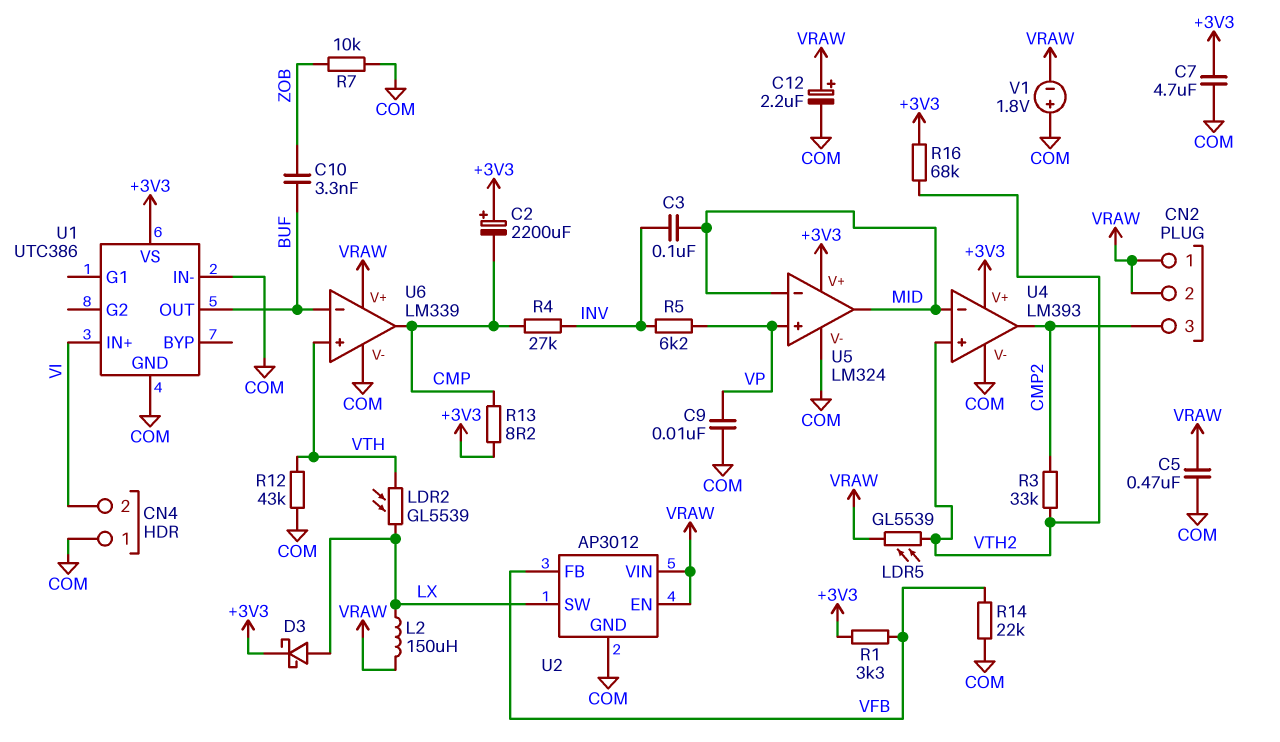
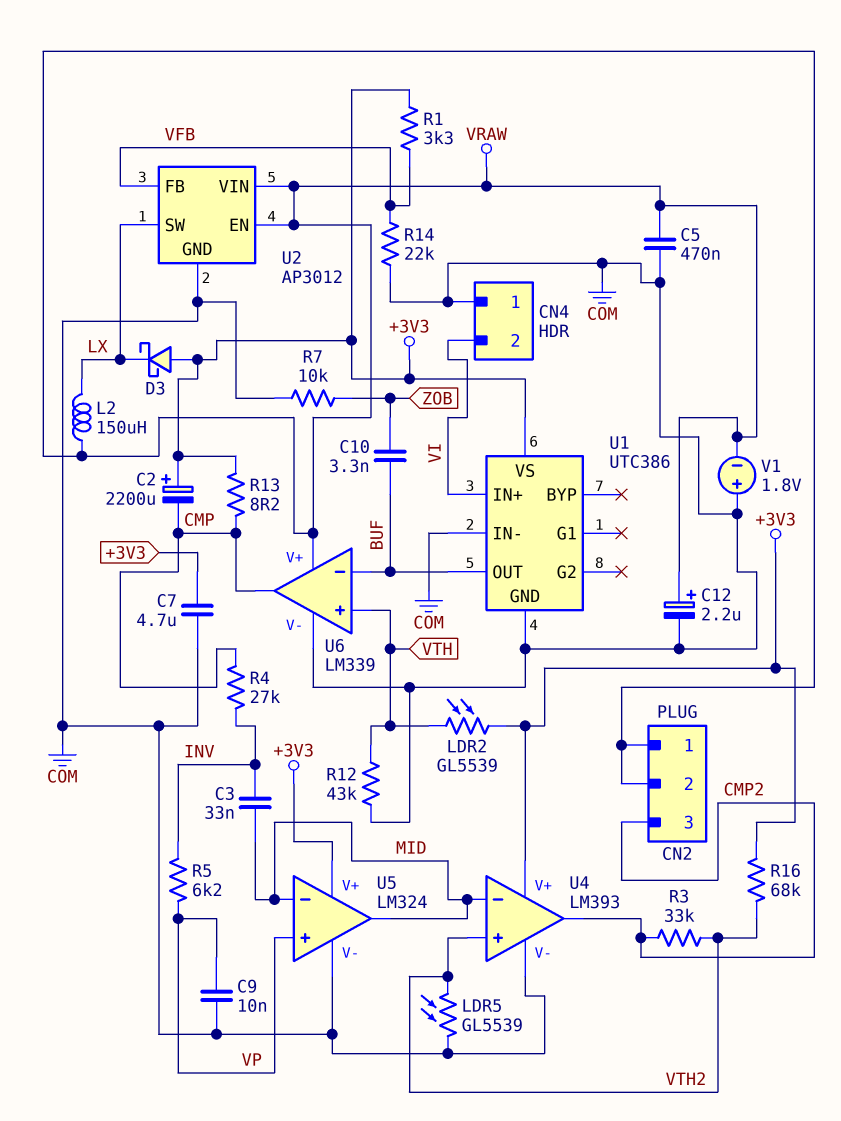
C3: 100nF (INV, MID) -> 33nF (INV, MID)
D3: schottky (A LX, K +3V3) -> schottky (A +3V3, K LX)
LDR2: GL5539 (LX, VTH) -> GL5539 (+3V3, VTH)
LDR5: GL5539 (VRAW, VTH2) -> GL5539 (COM, VTH2)

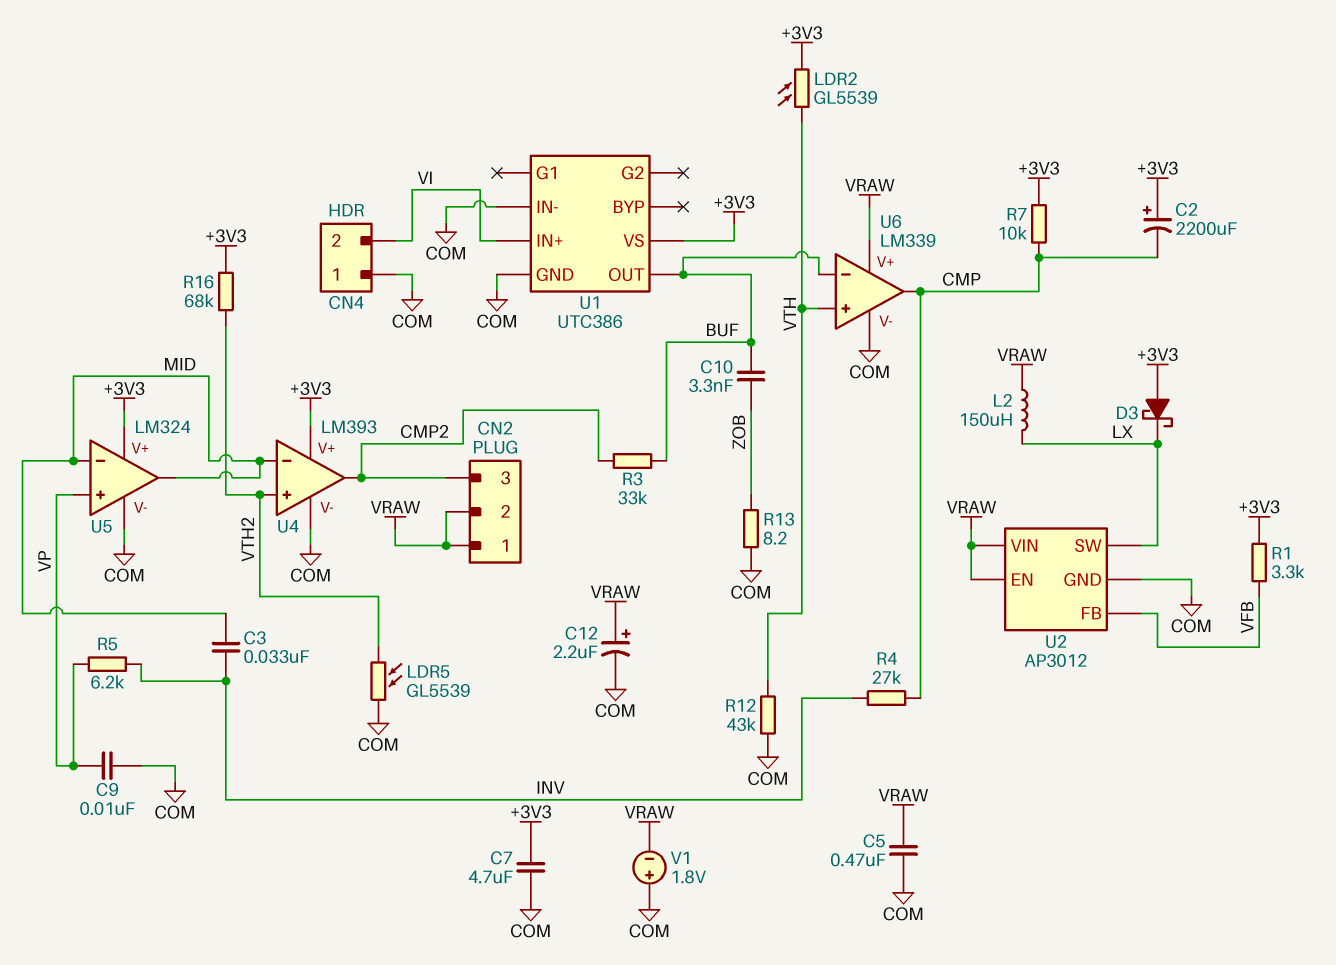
R3: 33k (CMP2, VTH2) -> 33k (BUF, CMP2)
R7: 10k (COM, ZOB) -> 10k (+3V3, CMP)
R13: 8.2 (+3V3, CMP) -> 8.2 (COM, ZOB)
R14: 22k (COM, VFB) -> none

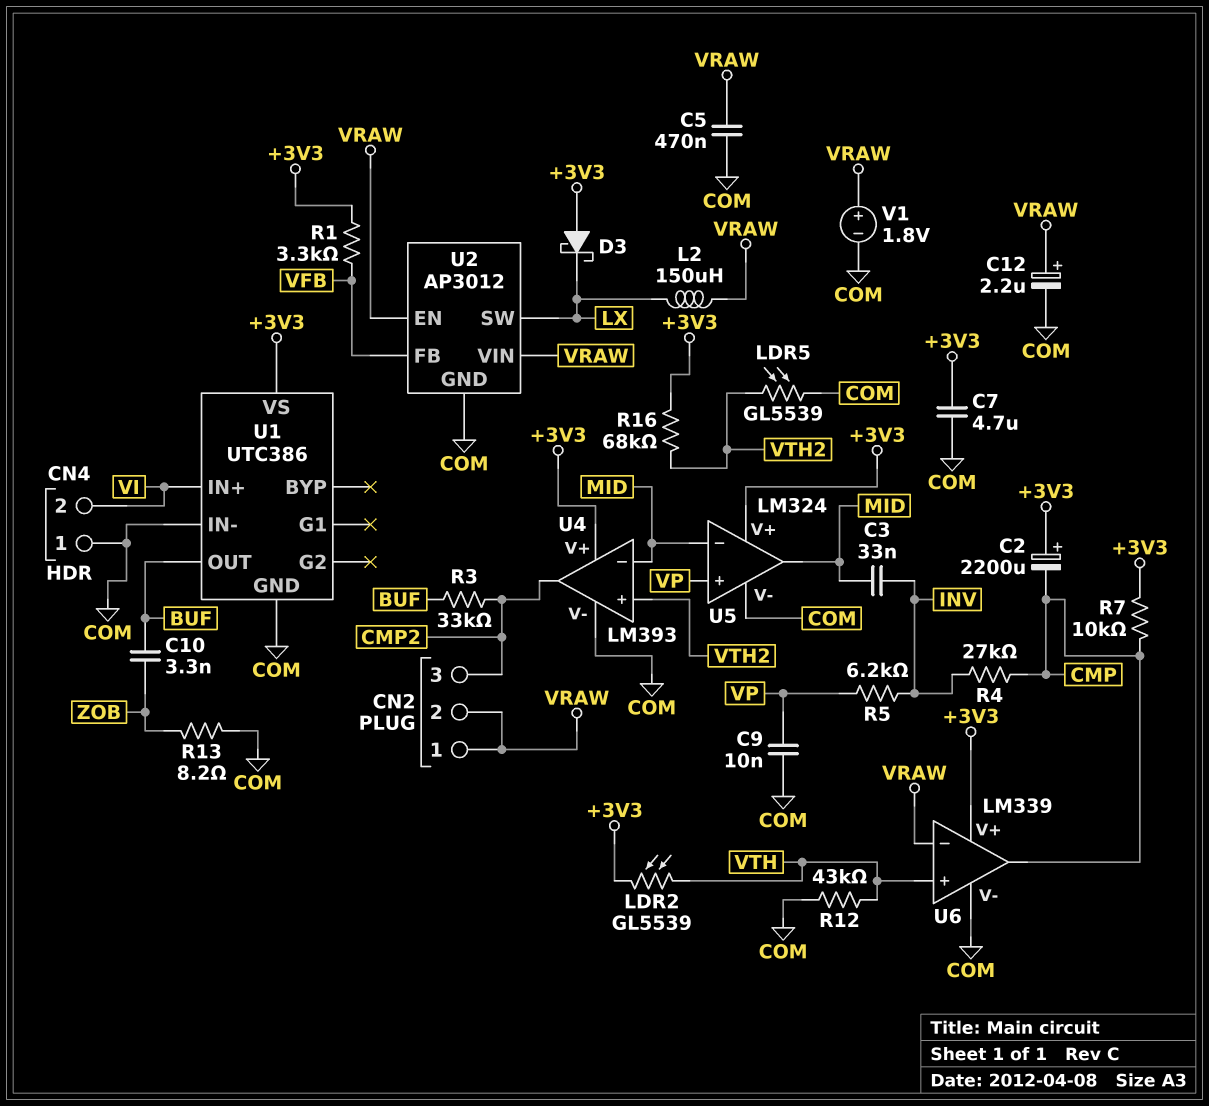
U6 pin V+: VRAW -> +3V3
U6 pin in-: BUF -> VRAW
V1: 1.8V (plus COM, minus VRAW) -> 1.8V (plus VRAW, minus COM)

